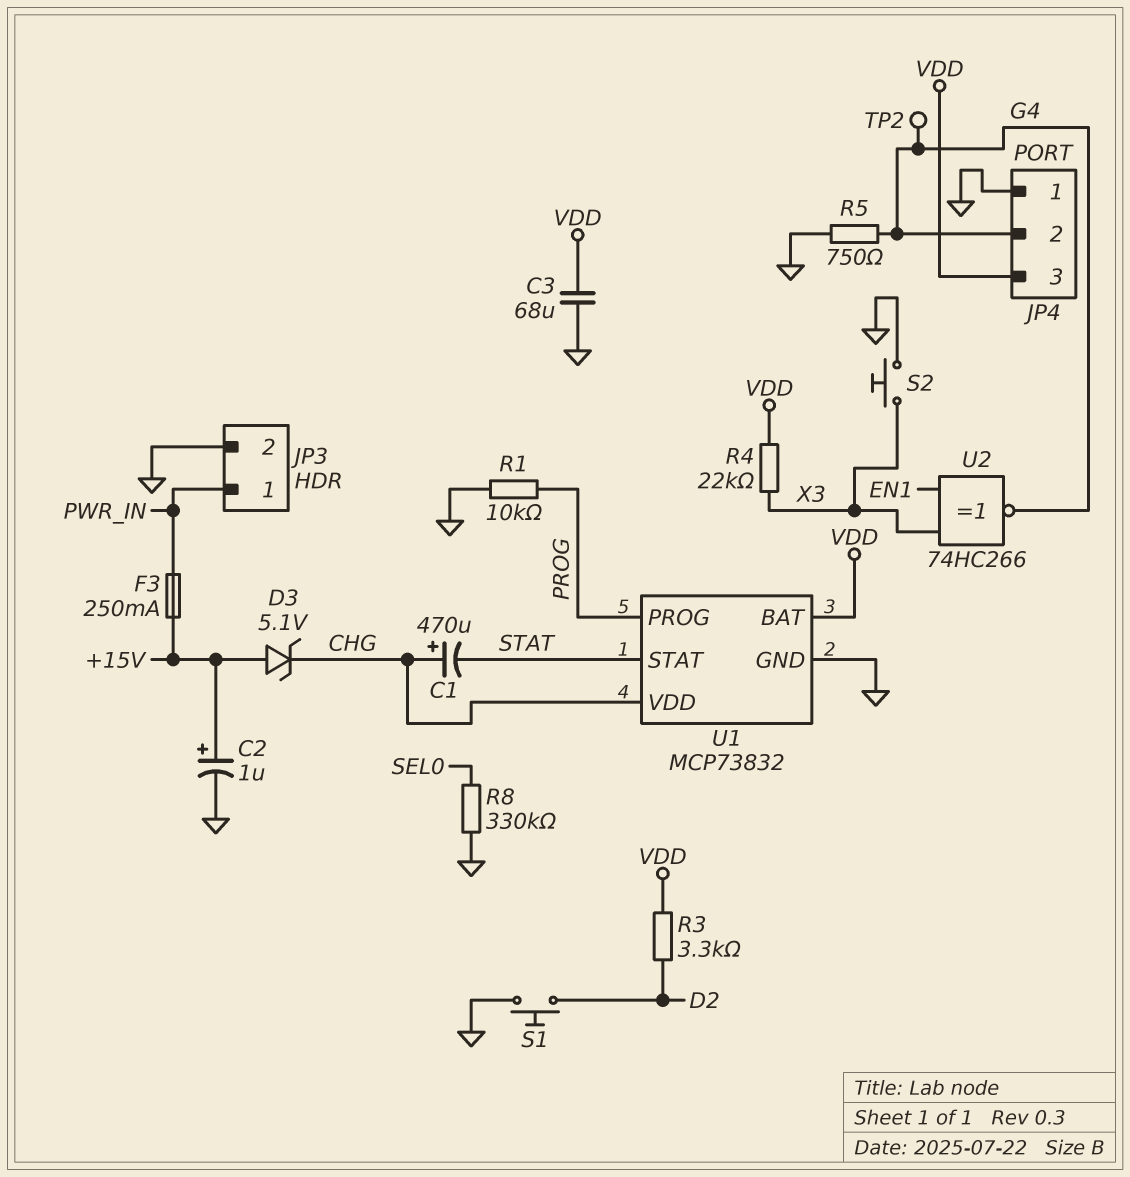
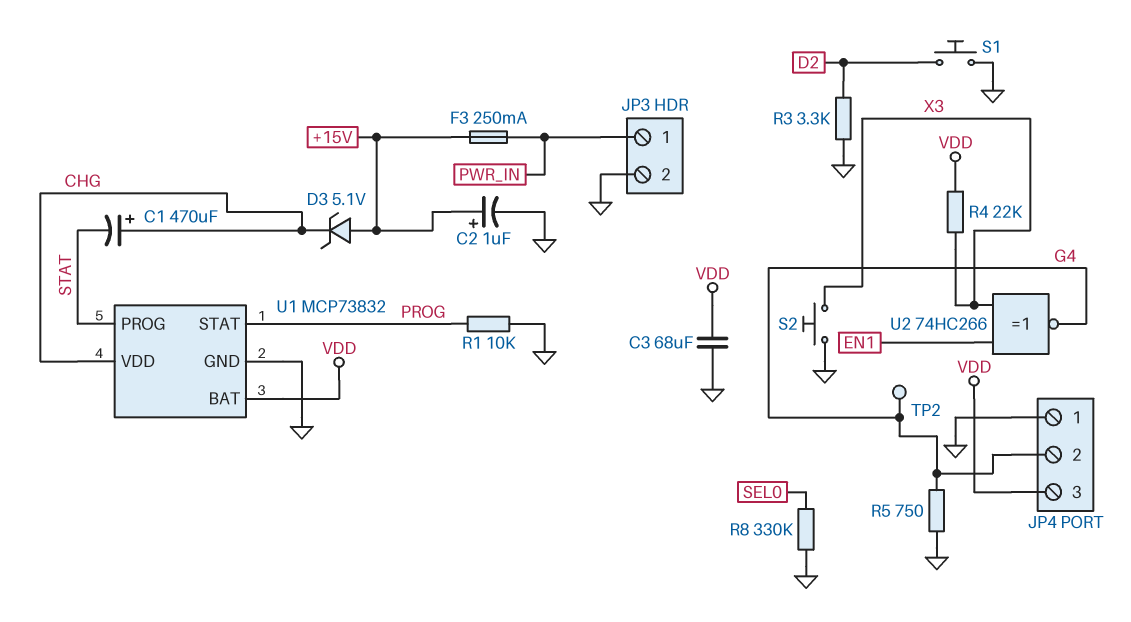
R3: 3.3k (D2, VDD) -> 3.3k (D2, GND)
U1 pin PROG: PROG -> STAT
U1 pin STAT: STAT -> PROG

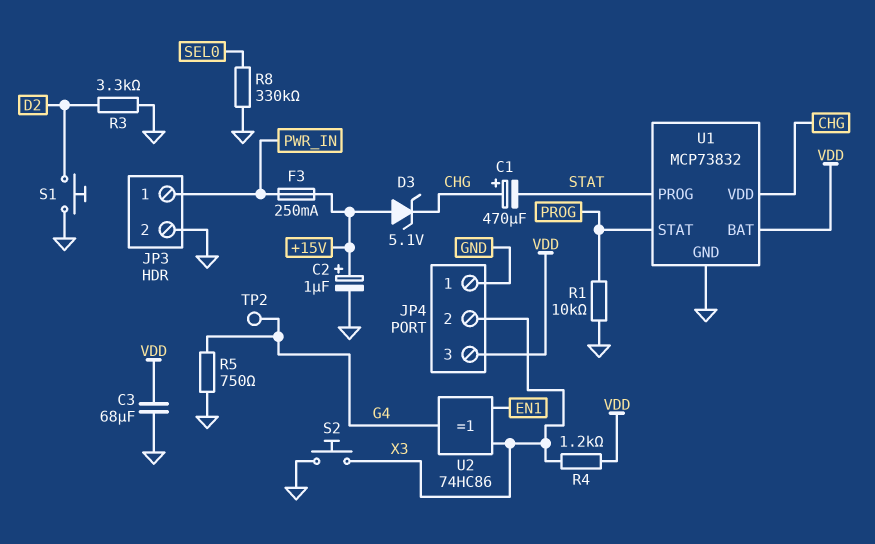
JP4 pin 2: G4 -> X3
R4: 22k (VDD, X3) -> 1.2k (VDD, X3)
U2: XNOR 74HC266 (in EN1, in X3, out G4) -> XOR 74HC86 (in EN1, in X3, out G4)

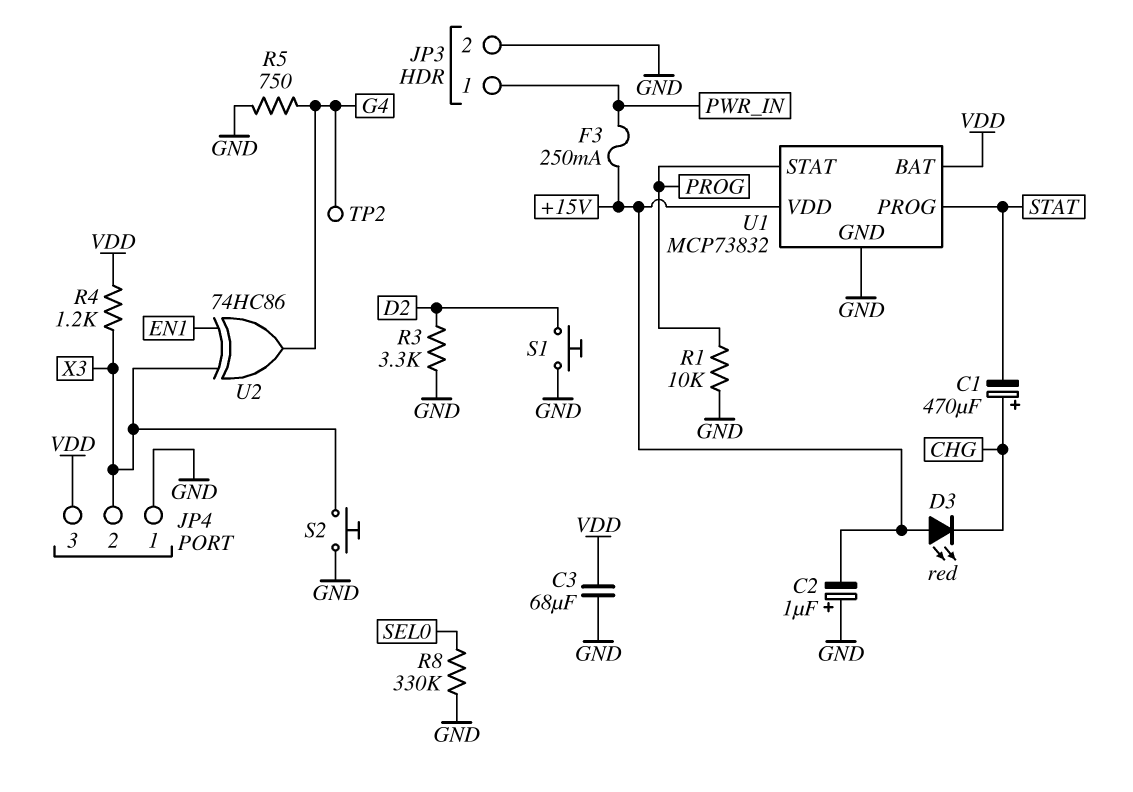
C2: 1uF (plus +15V, minus GND) -> 1uF (plus GND, minus +15V)
D3: zener 5.1V (A +15V, K CHG) -> LED red (A +15V, K CHG)
U1 pin VDD: CHG -> +15V

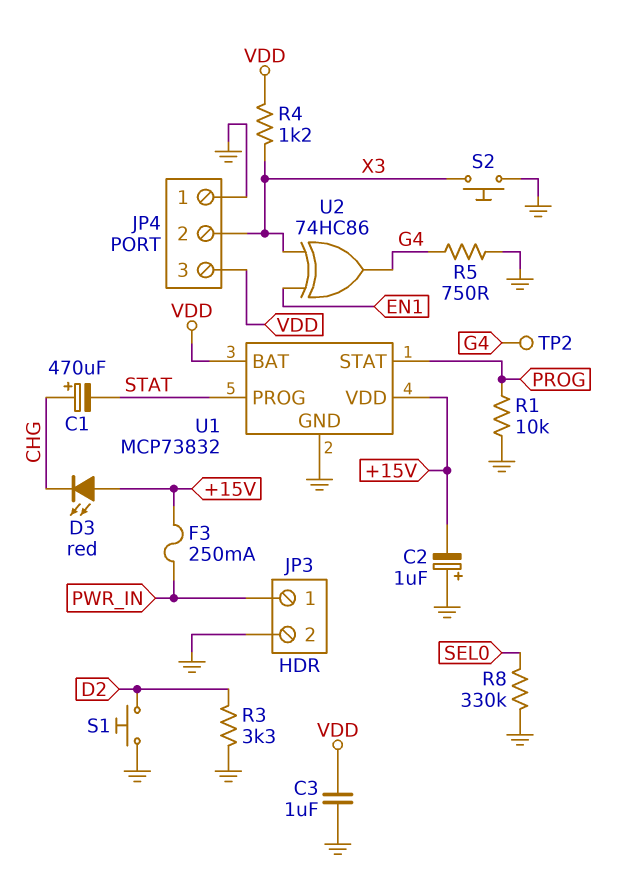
C3: 68uF (GND, VDD) -> 1uF (GND, VDD)

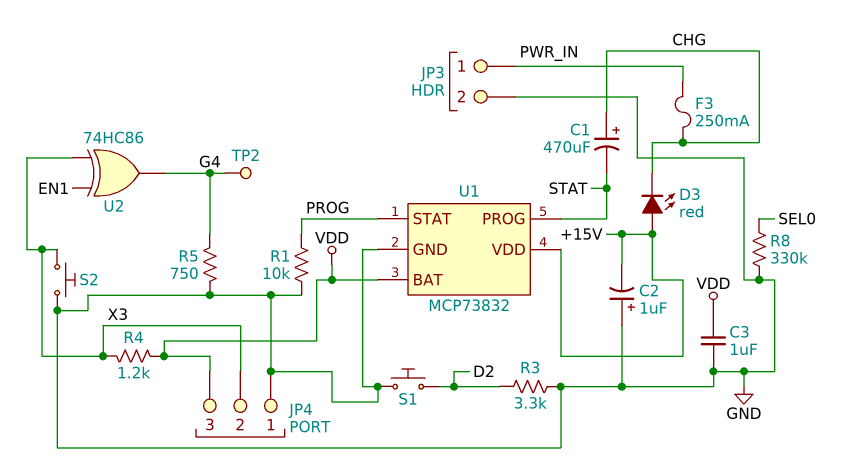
F3: 250mA (+15V, PWR_IN) -> 250mA (CHG, PWR_IN)

